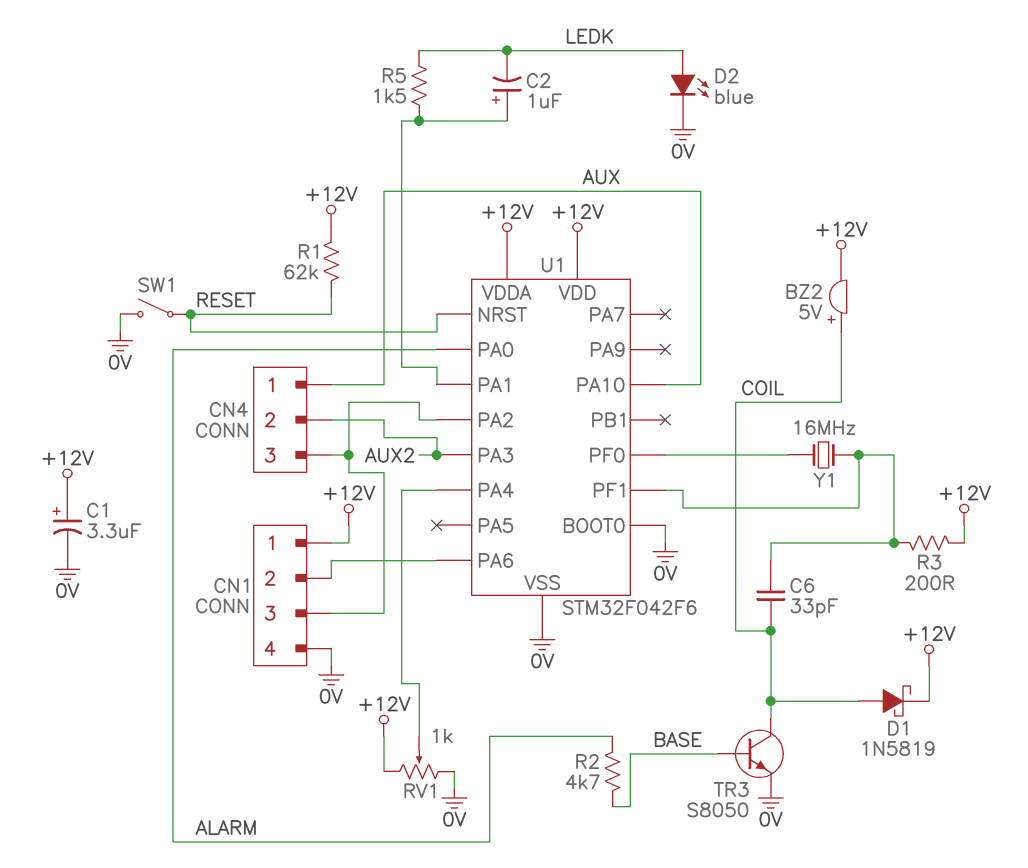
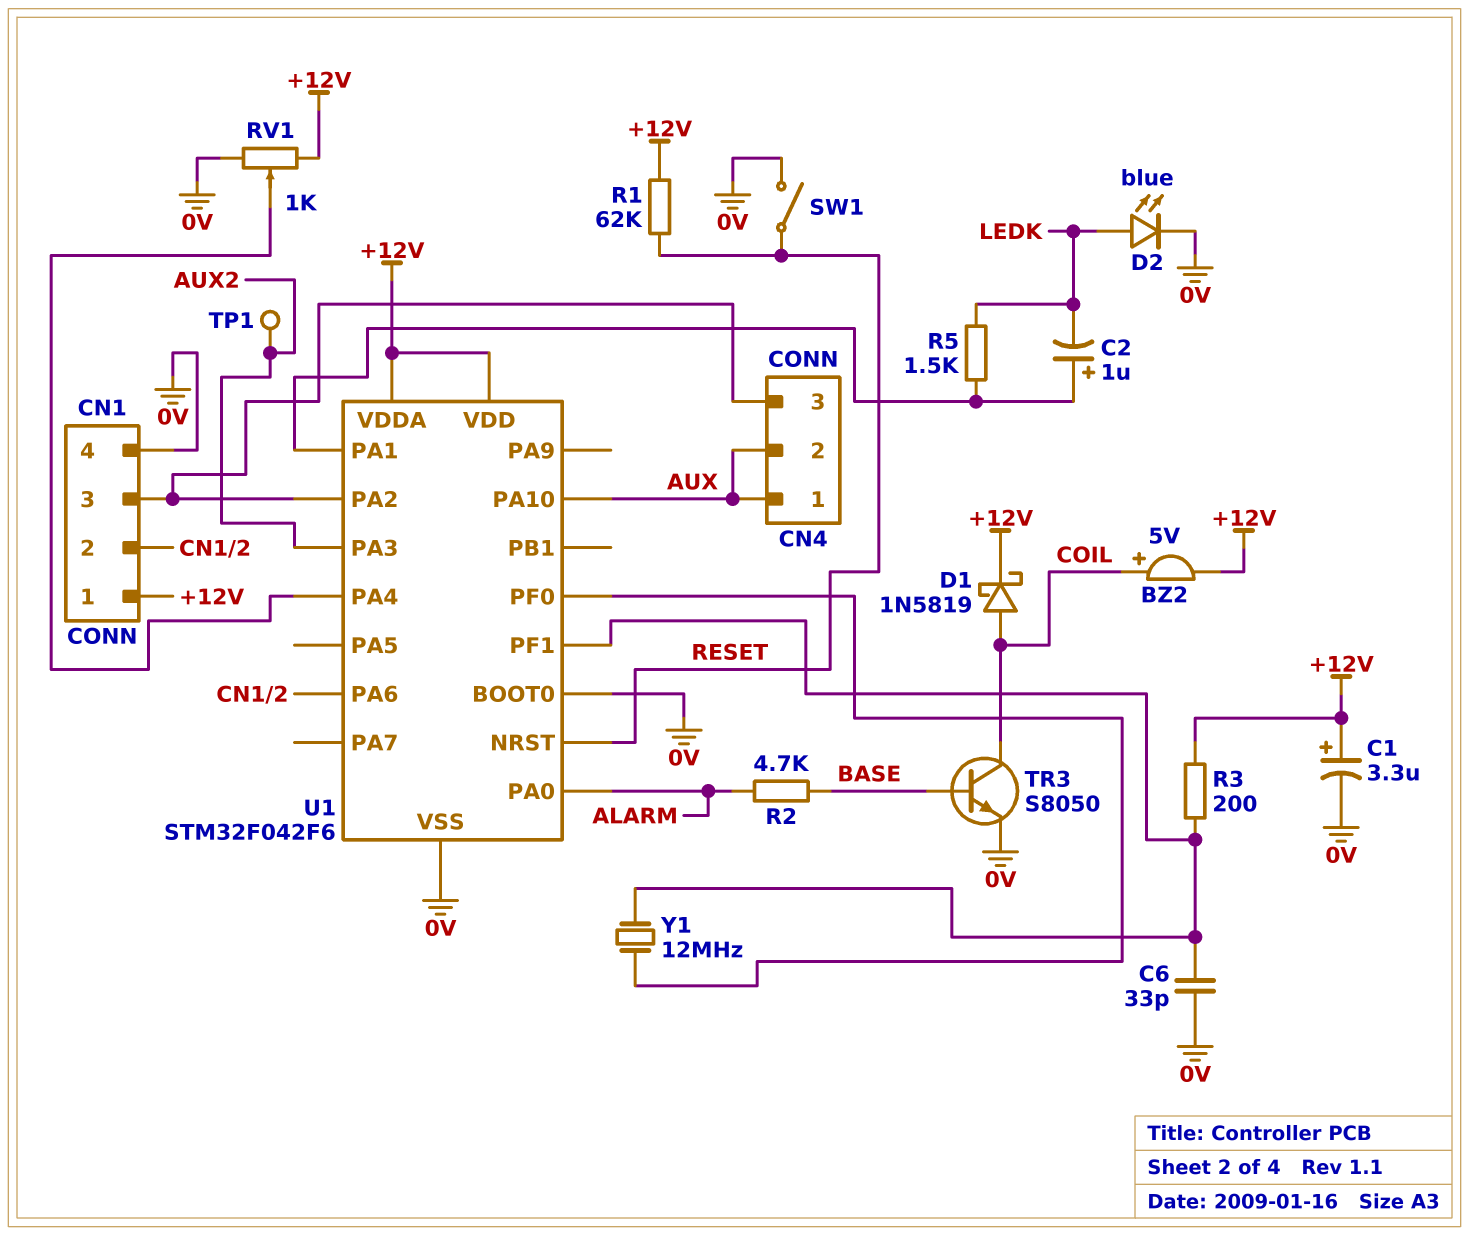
C6: 33pF (COIL, U1/PF1) -> 33pF (0V, U1/PF1)
CN4 pin 2: AUX2 -> AUX
TP1: none -> test point (AUX2)
Y1: 16MHz (U1/PF0, U1/PF1) -> 12MHz (U1/PF0, U1/PF1)

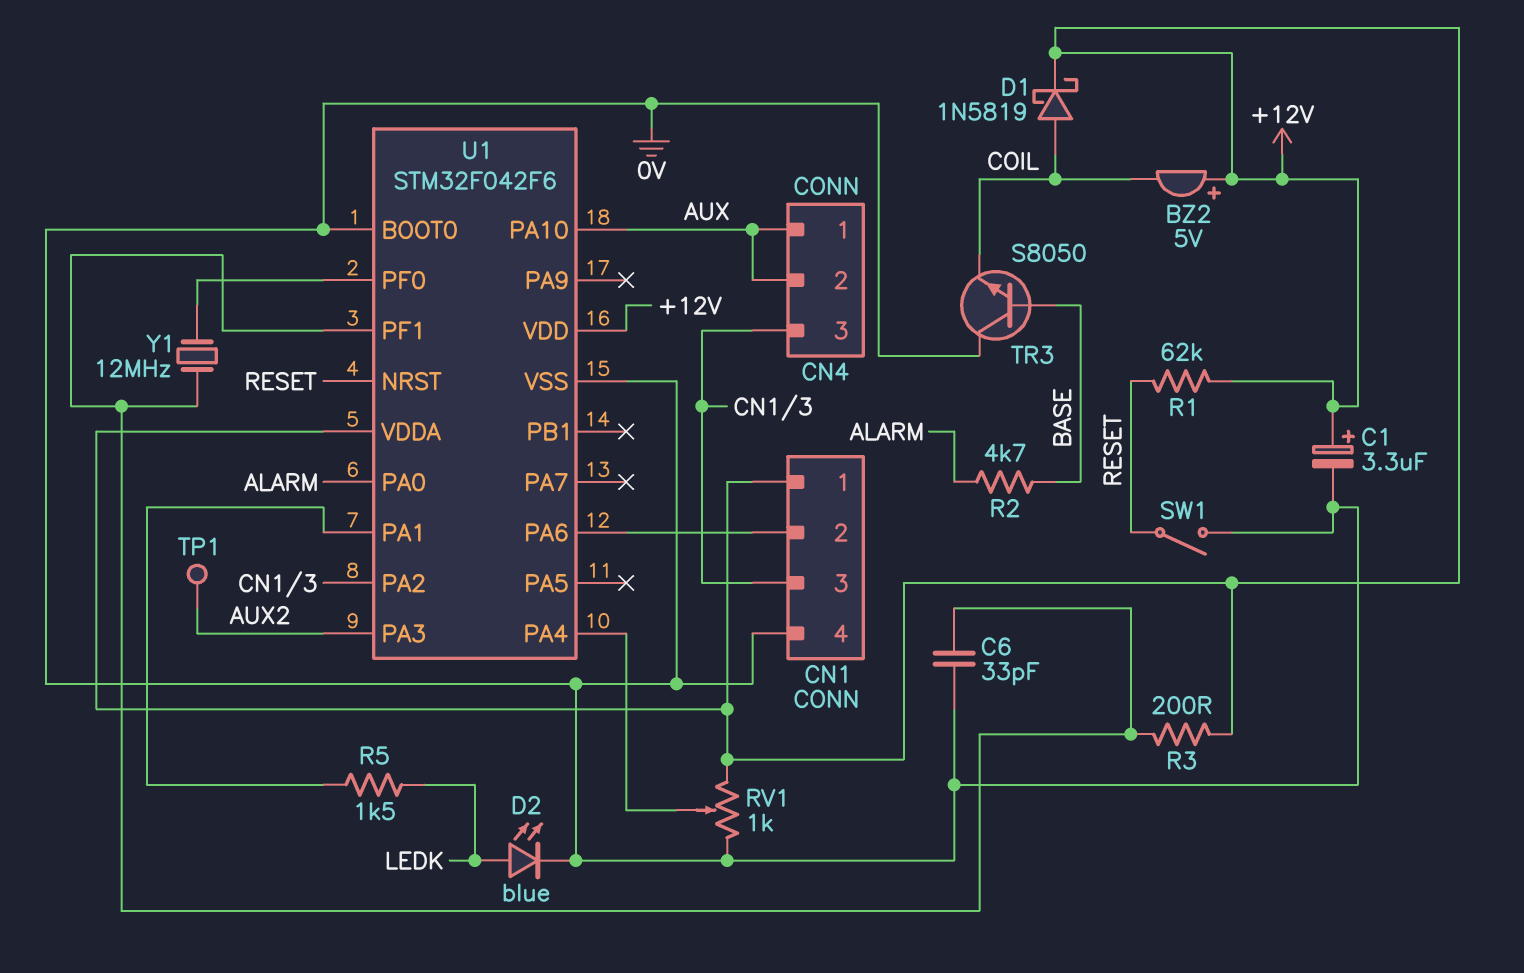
BZ2: buzzer 5V (plus COIL, minus +12V) -> buzzer 5V (plus +12V, minus COIL)
C2: 1uF (plus U1/PA1, minus LEDK) -> none
TR3: NPN S8050 (B BASE, C COIL, E 0V) -> NPN S8050 (B BASE, C 0V, E COIL)

